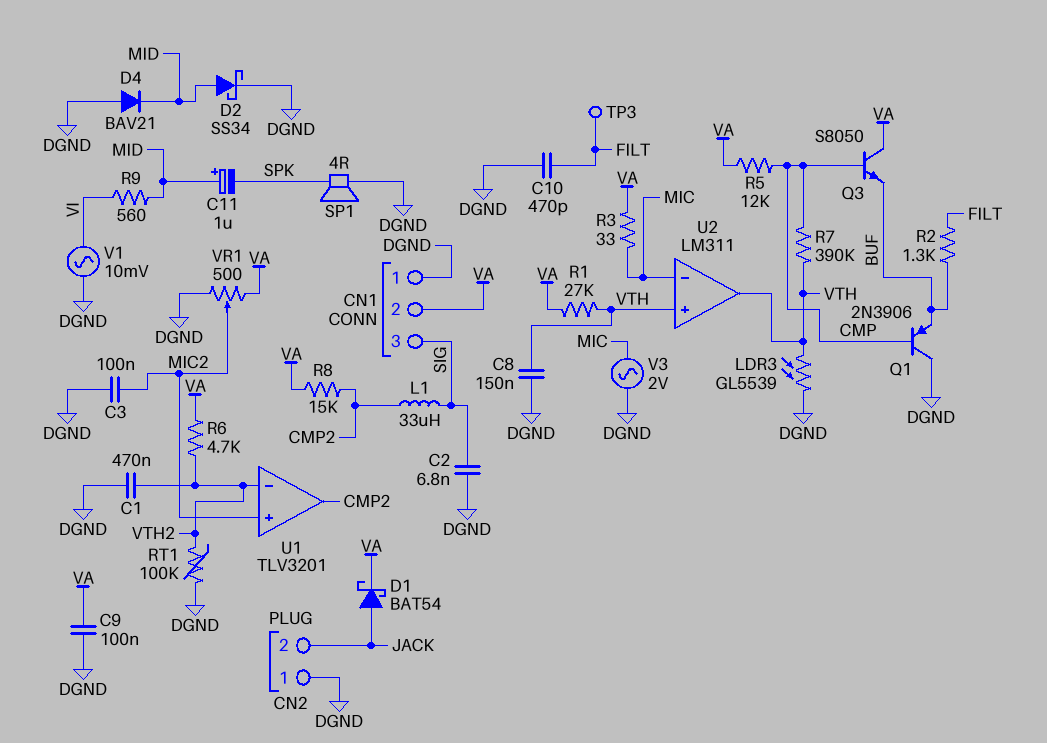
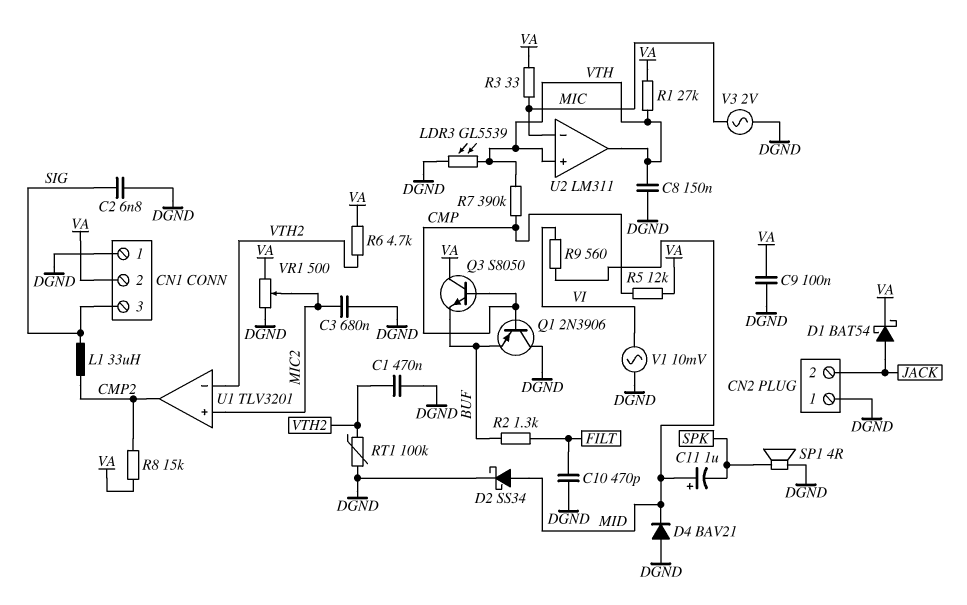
C3: 100nF (DGND, MIC2) -> 680nF (DGND, MIC2)
TP3: test point (FILT) -> none

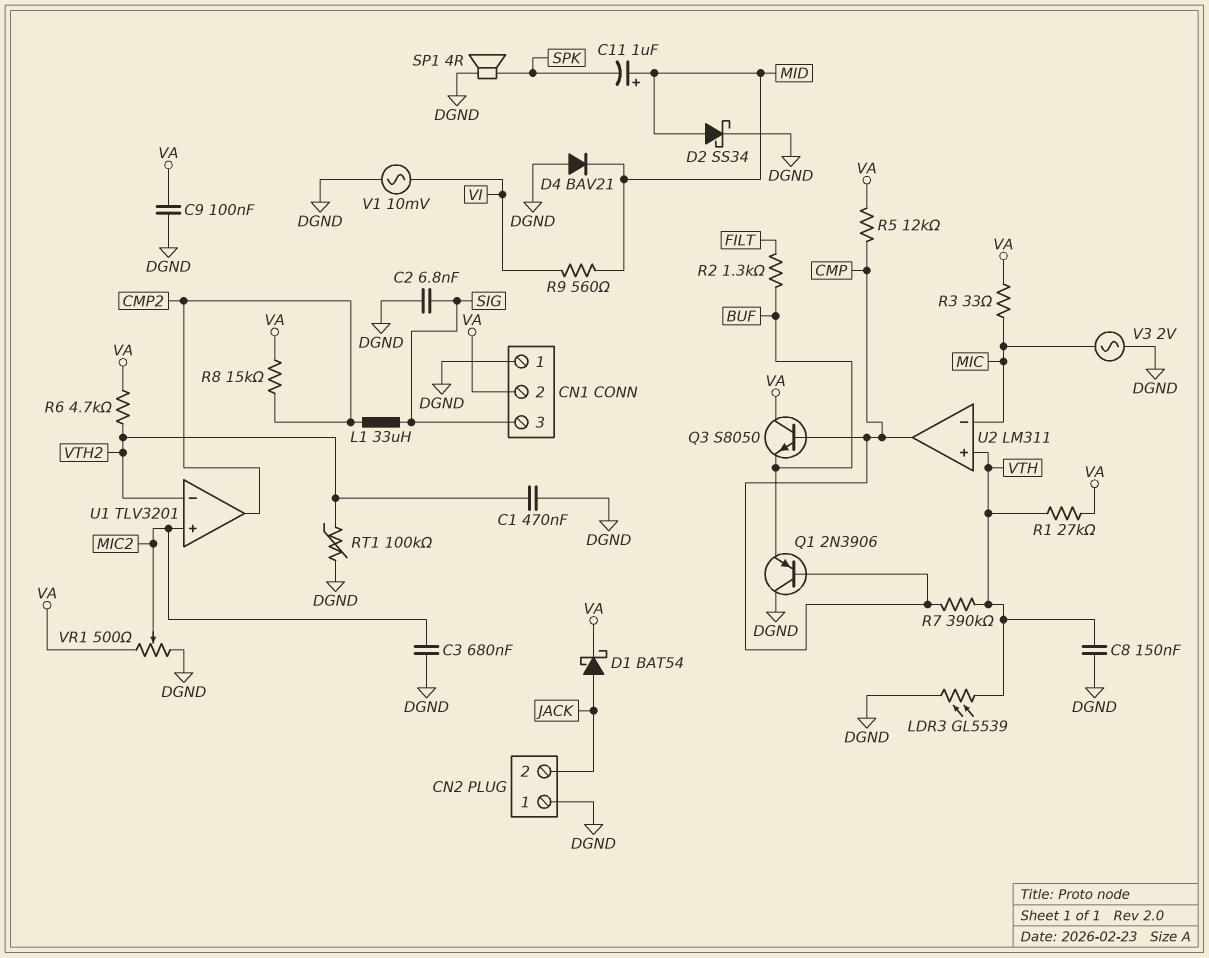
C10: 470pF (DGND, FILT) -> none
U2 pin out: VTH -> CMP

